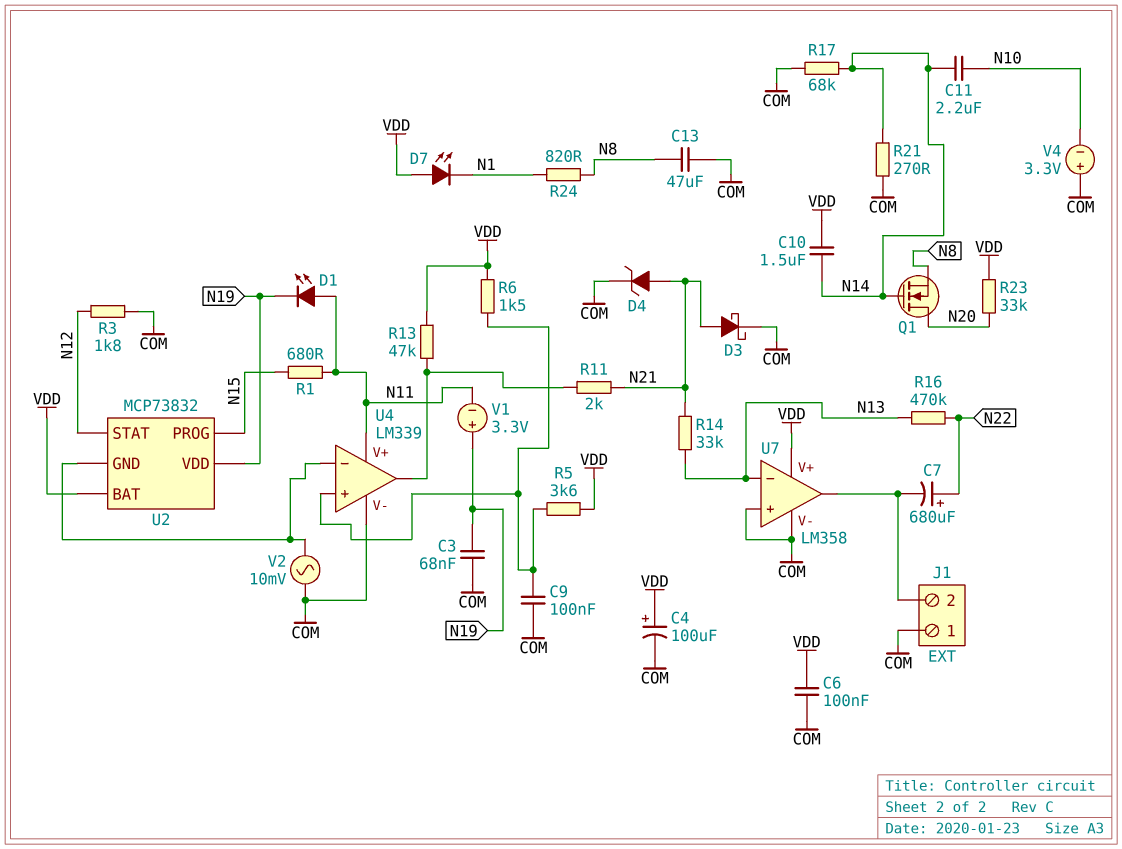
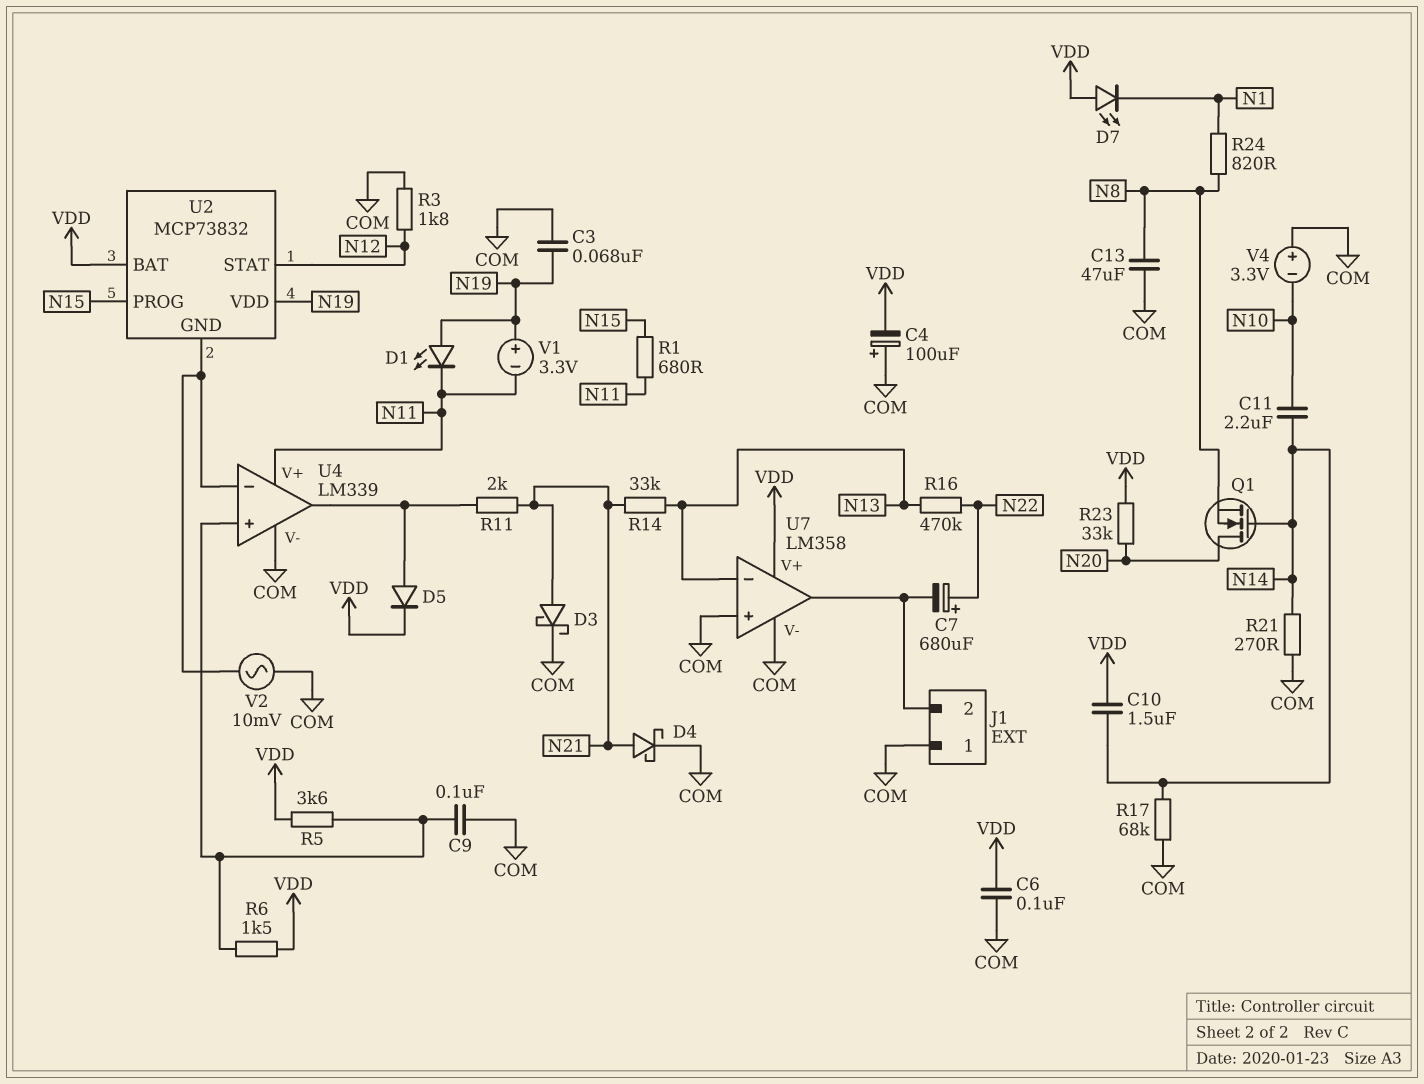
C4: 100uF (plus VDD, minus COM) -> 100uF (plus COM, minus VDD)
D1: LED (A N11, K N19) -> LED (A N19, K N11)
D4: zener (A N21, K COM) -> schottky (A N21, K COM)
D5: none -> diode (A U4/out, K VDD)
R13: 47k (U4/out, VDD) -> none

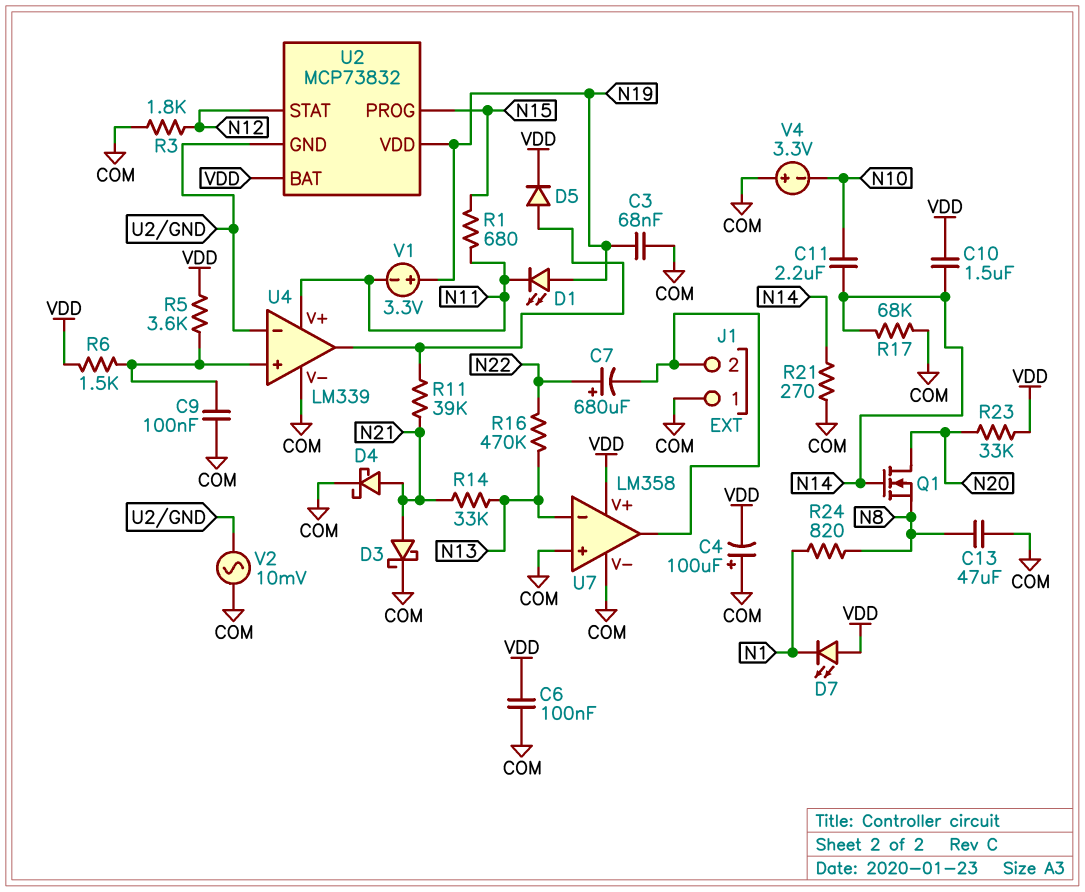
R11: 2k (N21, U4/out) -> 39k (N21, U4/out)

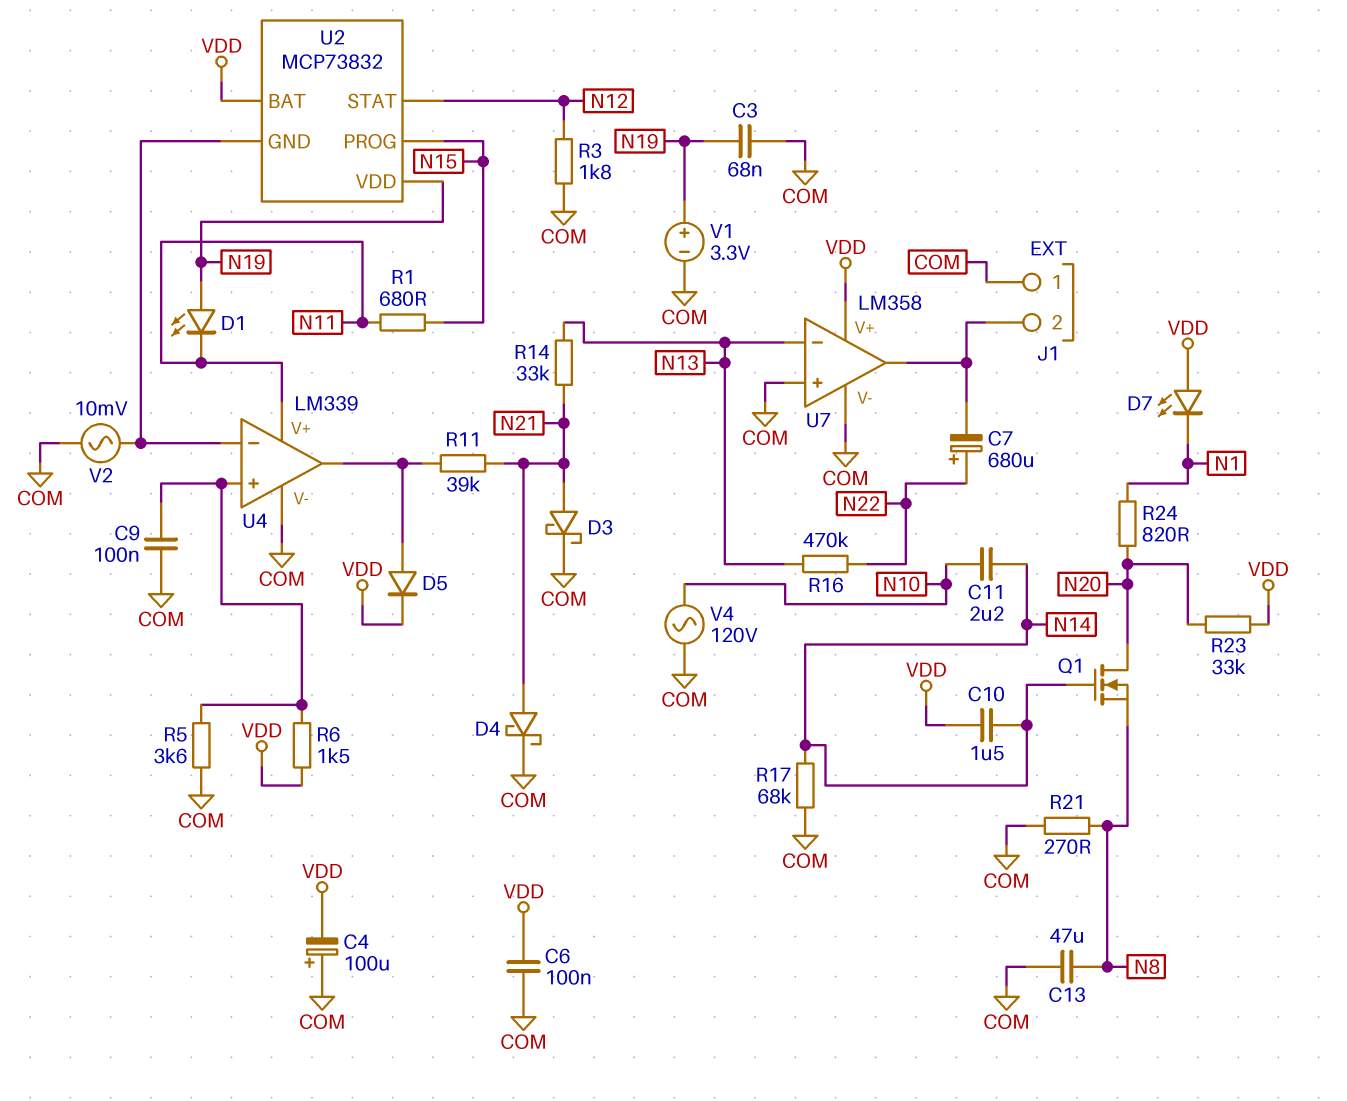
R5: 3.6k (U4/in+, VDD) -> 3.6k (COM, U4/in+)
R21: 270 (COM, N14) -> 270 (COM, N8)
R24: 820 (N1, N8) -> 820 (N1, N20)
V1: 3.3V (plus N19, minus N11) -> 3.3V (plus N19, minus COM)
V4: 3.3V (plus COM, minus N10) -> AC 120V (COM, N10)

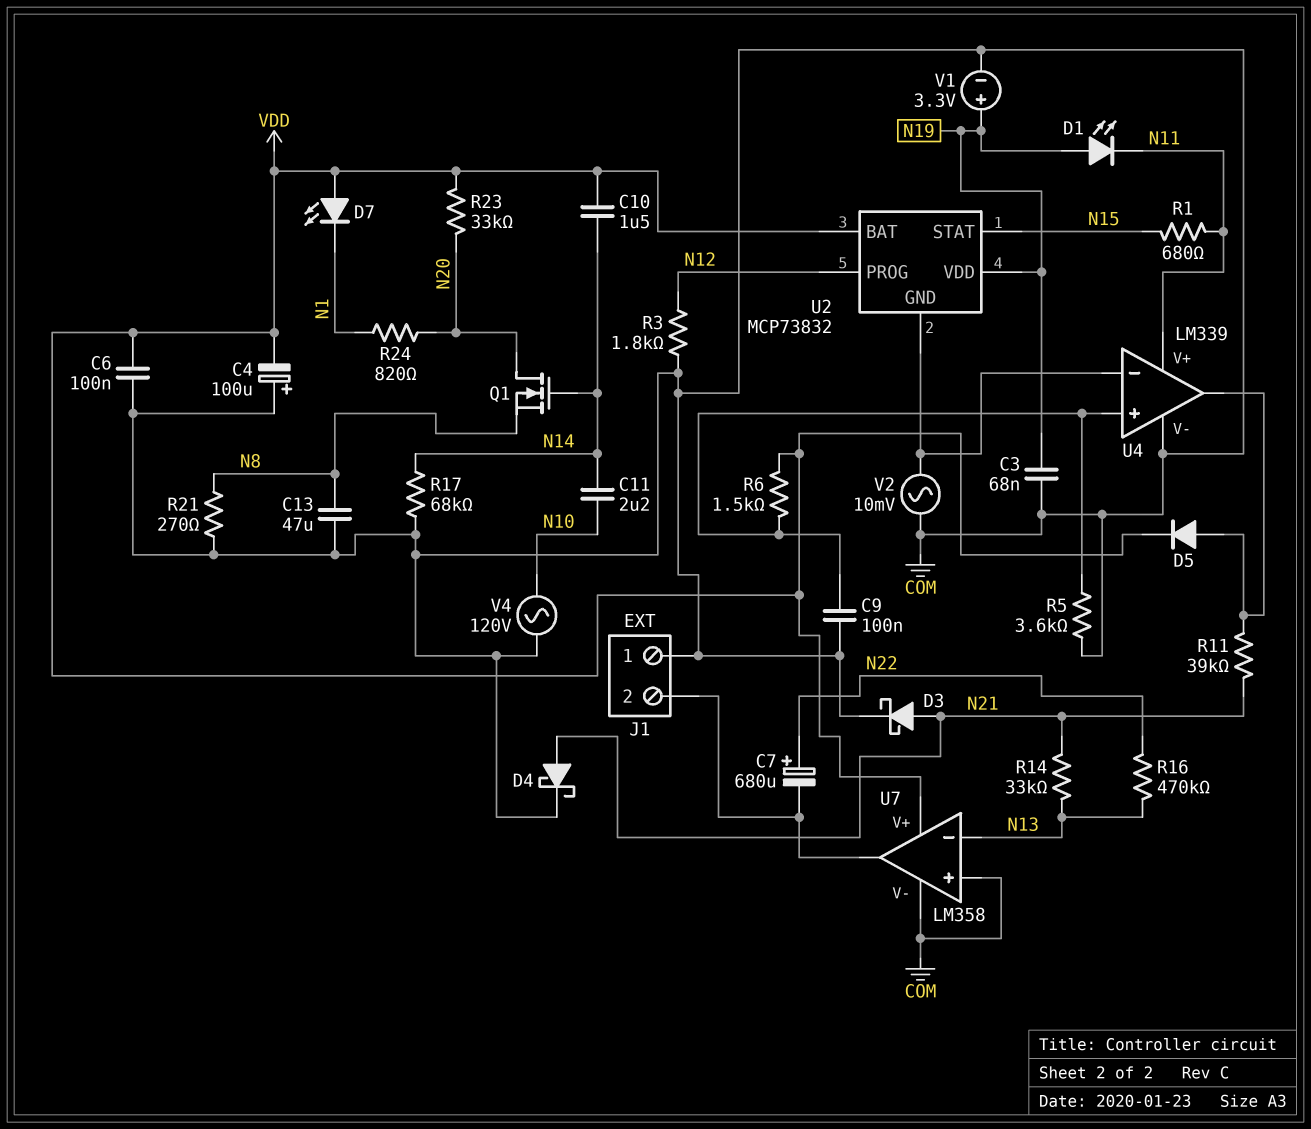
U2 pin PROG: N15 -> N12
U2 pin STAT: N12 -> N15

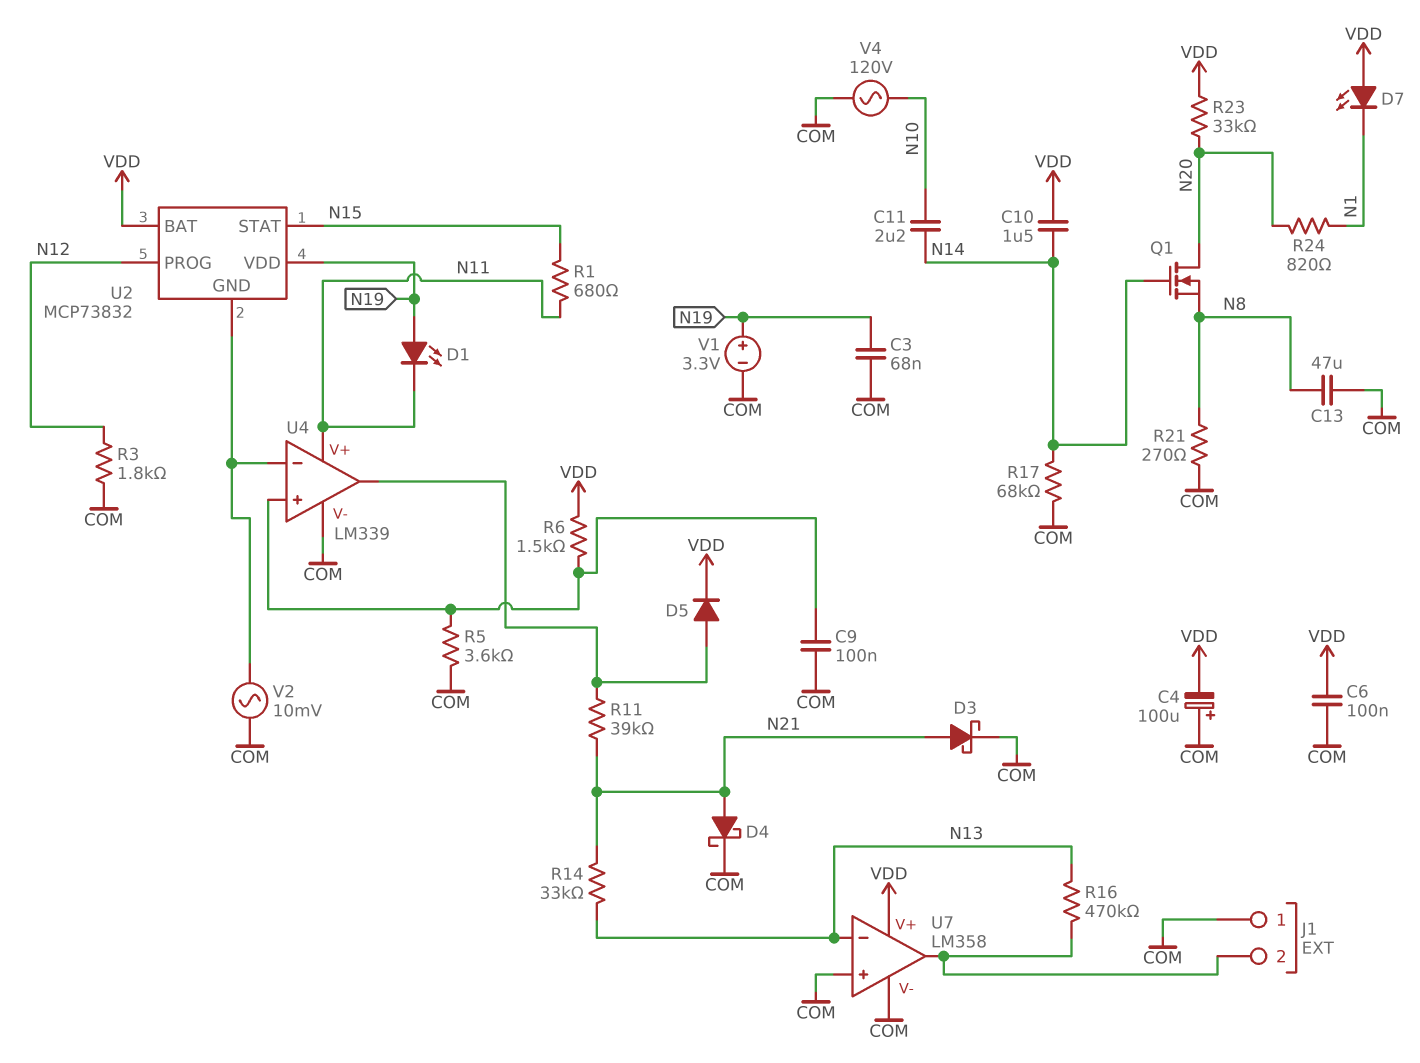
C7: 680uF (plus N22, minus J1/2) -> none
R16: 470k (N13, N22) -> 470k (J1/2, N13)

